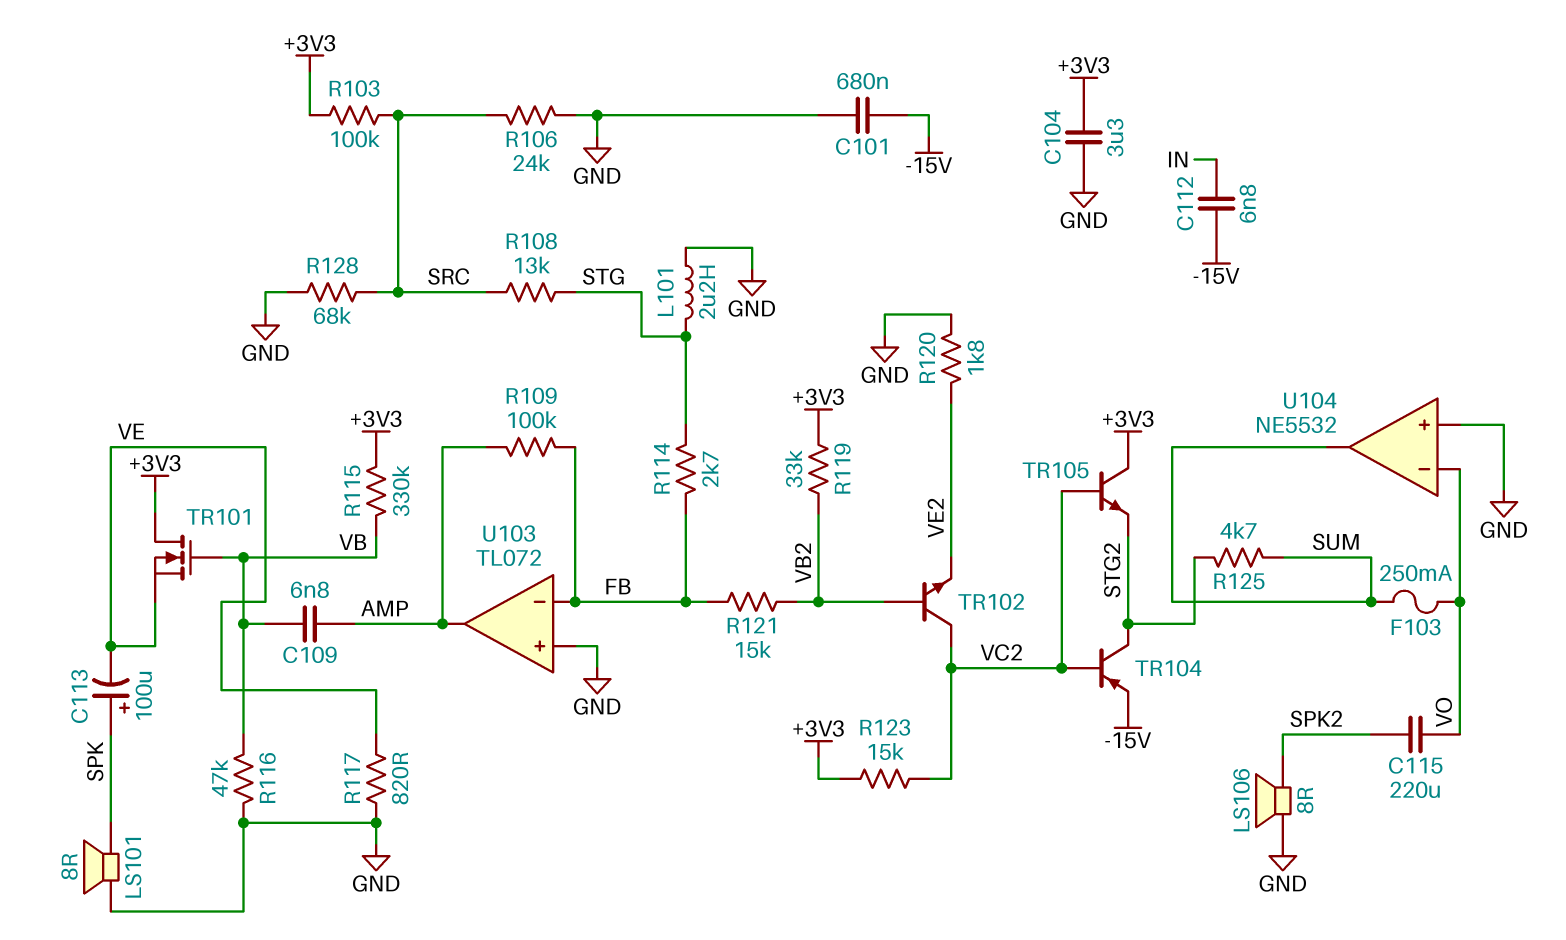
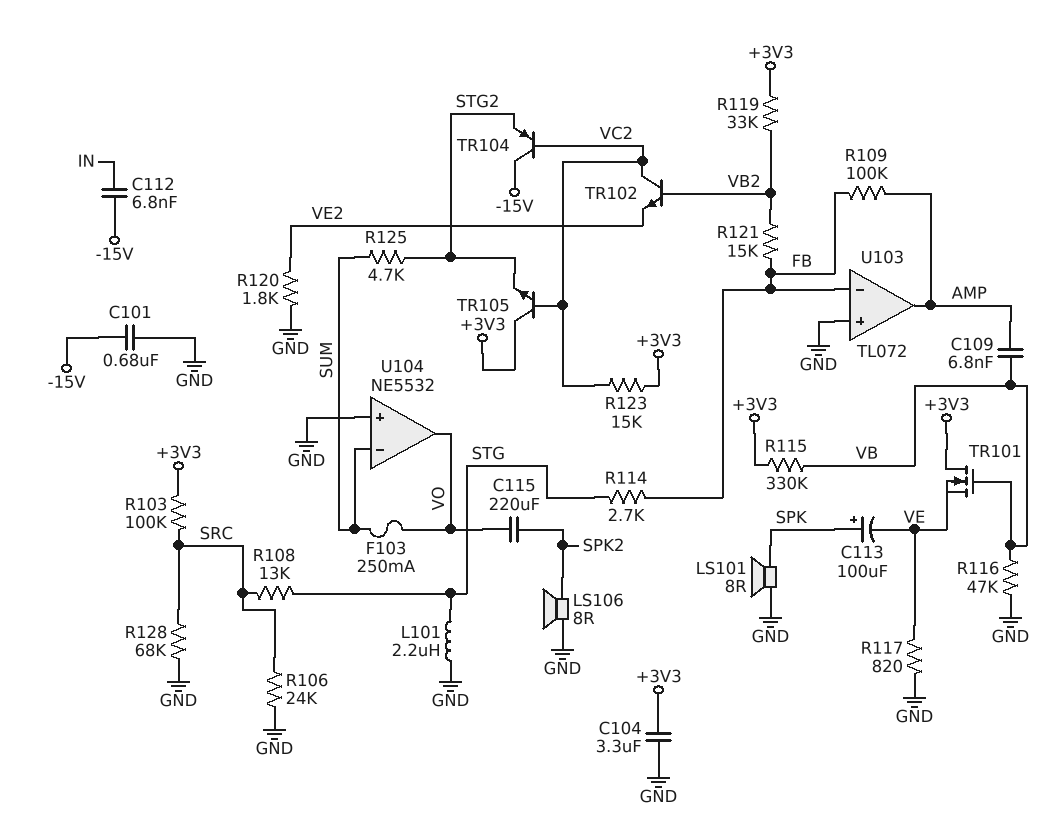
TR104: PNP (B VC2, C STG2, E -15V) -> PNP (B VC2, C -15V, E STG2)
U104 pin in-: VO -> SUM
U104 pin out: SUM -> VO

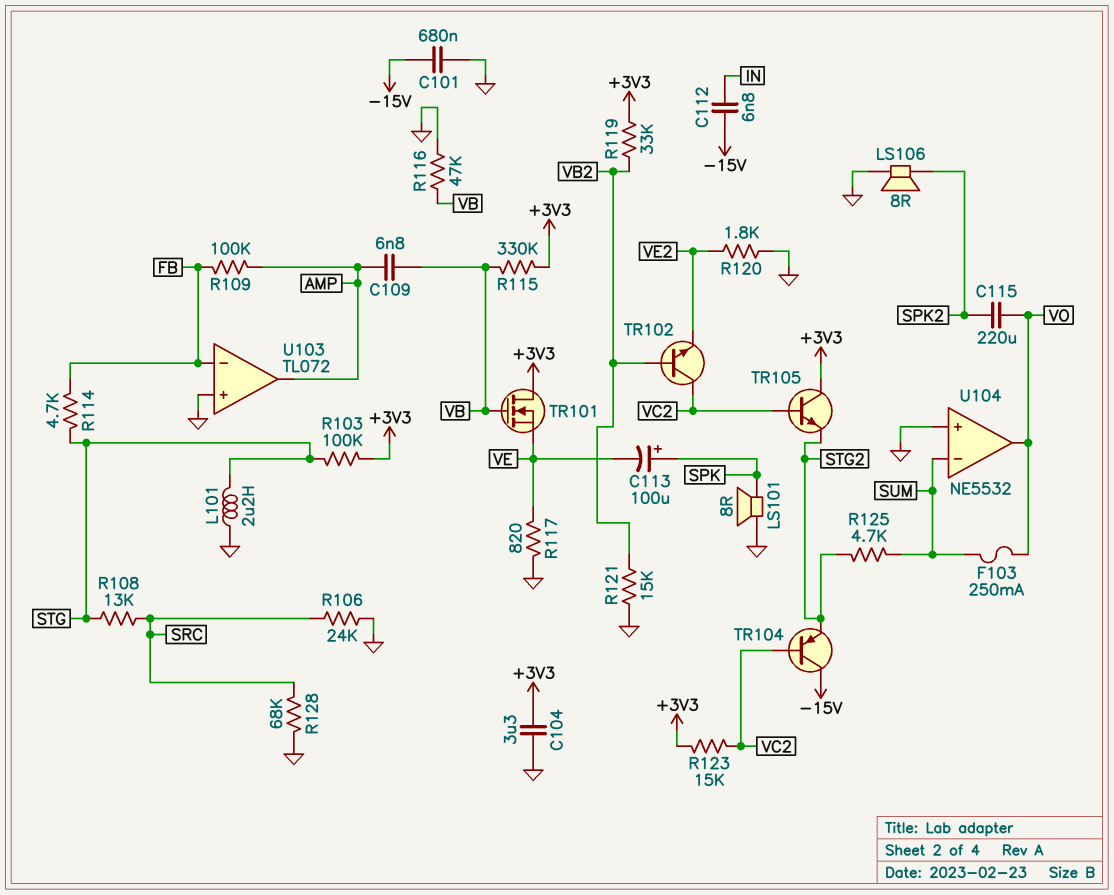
R103: 100k (+3V3, SRC) -> 100k (+3V3, STG)
R114: 2.7k (FB, STG) -> 4.7k (FB, STG)
R121: 15k (FB, VB2) -> 15k (GND, VB2)

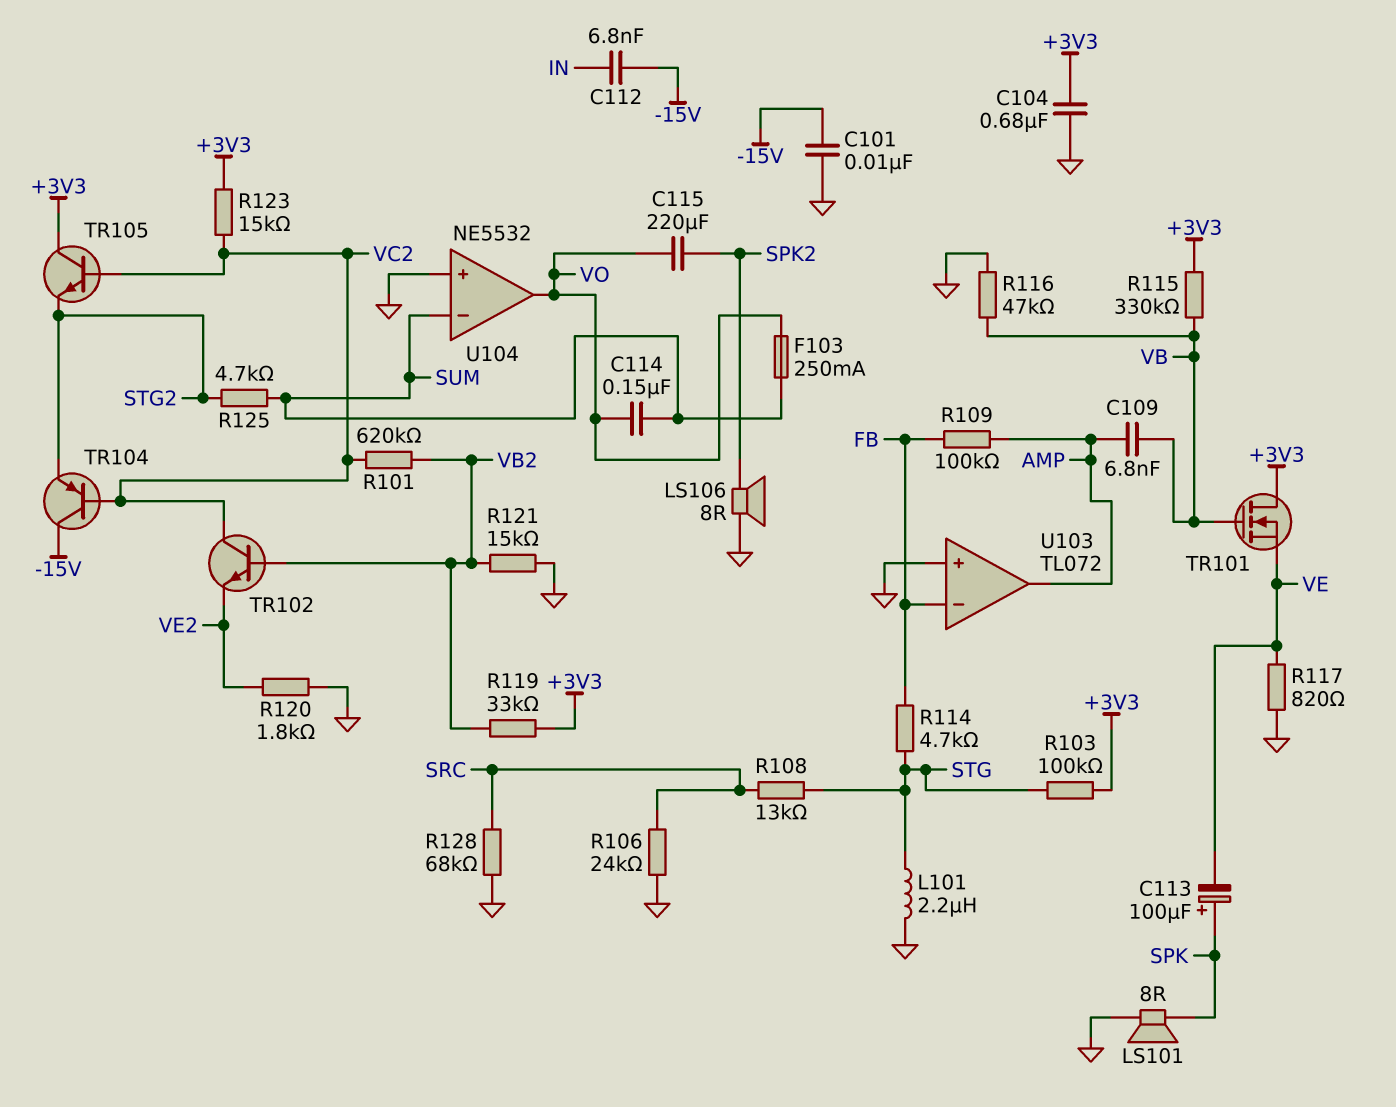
C101: 680nF (-15V, GND) -> 10nF (-15V, GND)
C104: 3.3uF (+3V3, GND) -> 680nF (+3V3, GND)
C114: none -> 150nF (SUM, VO)
R101: none -> 620k (VB2, VC2)

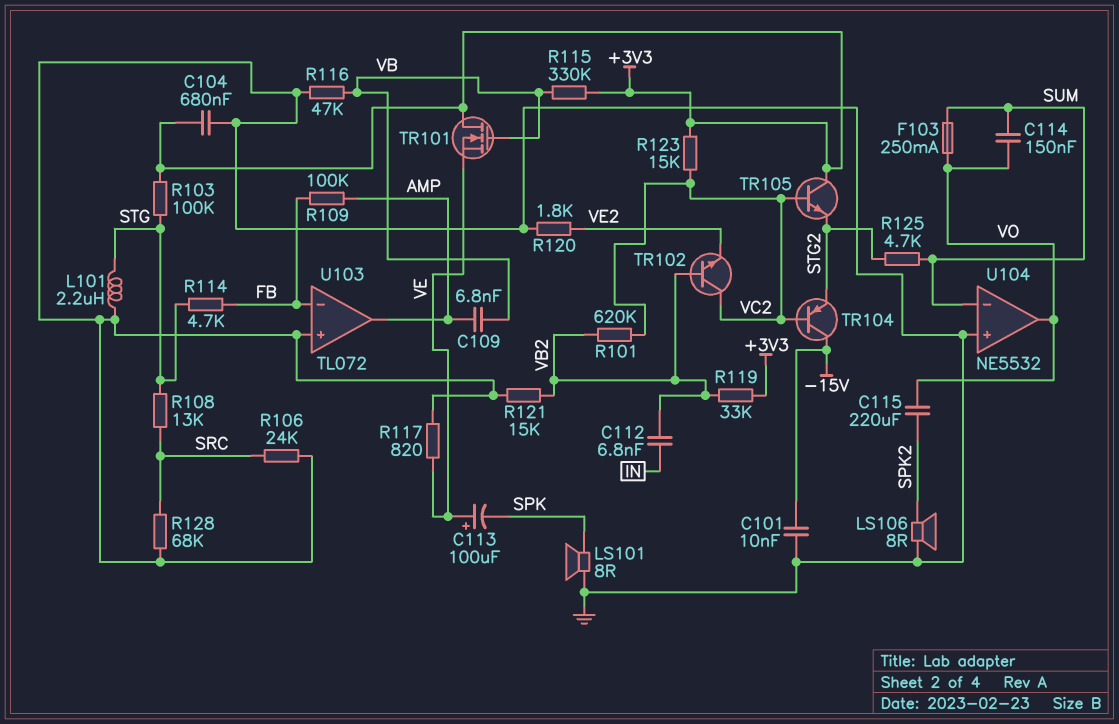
C112: 6.8nF (-15V, IN) -> 6.8nF (IN, VB2)
C113: 100uF (plus SPK, minus VE) -> 100uF (plus VE, minus SPK)

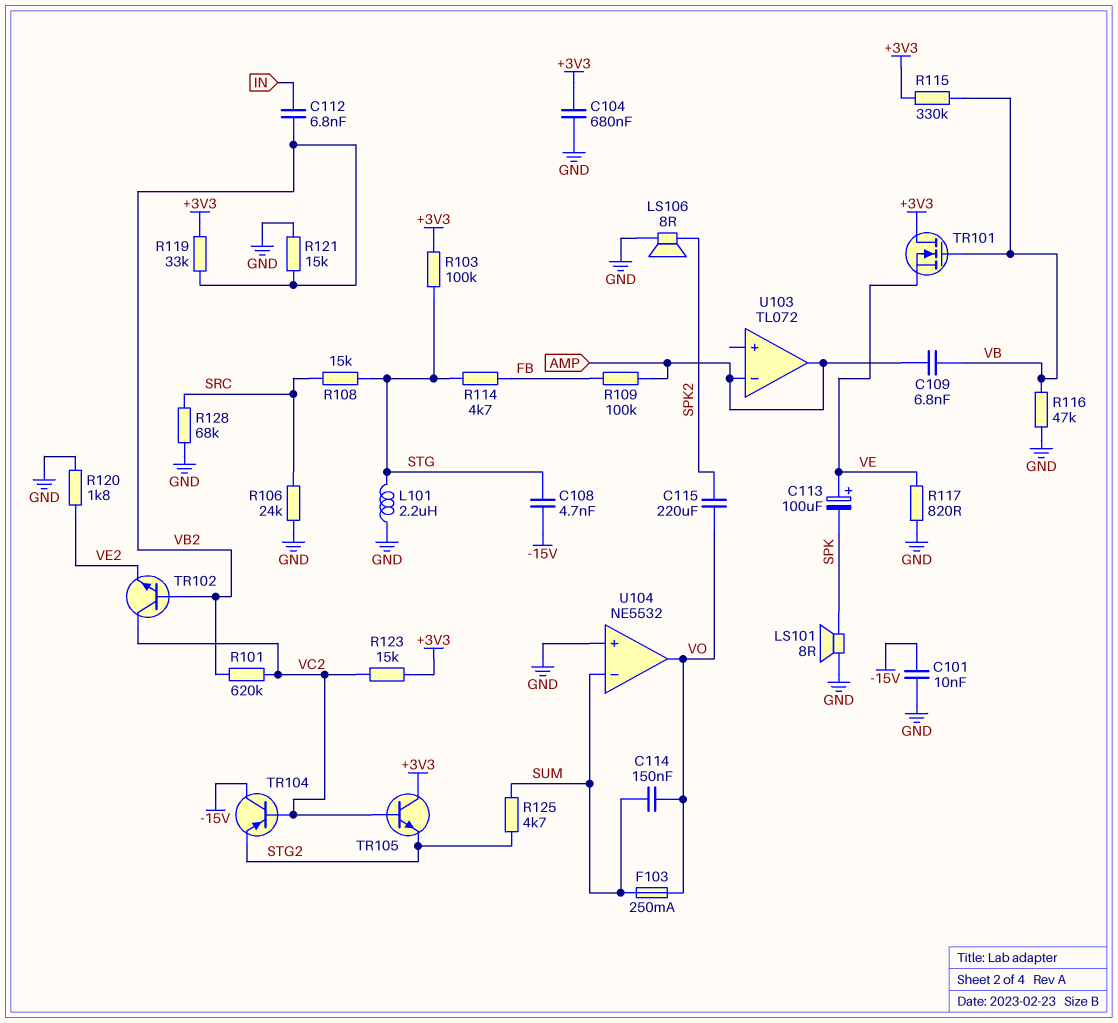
C108: none -> 4.7nF (-15V, STG)
R108: 13k (SRC, STG) -> 15k (SRC, STG)
U103 pin in+: GND -> none
U103 pin in-: FB -> AMP

